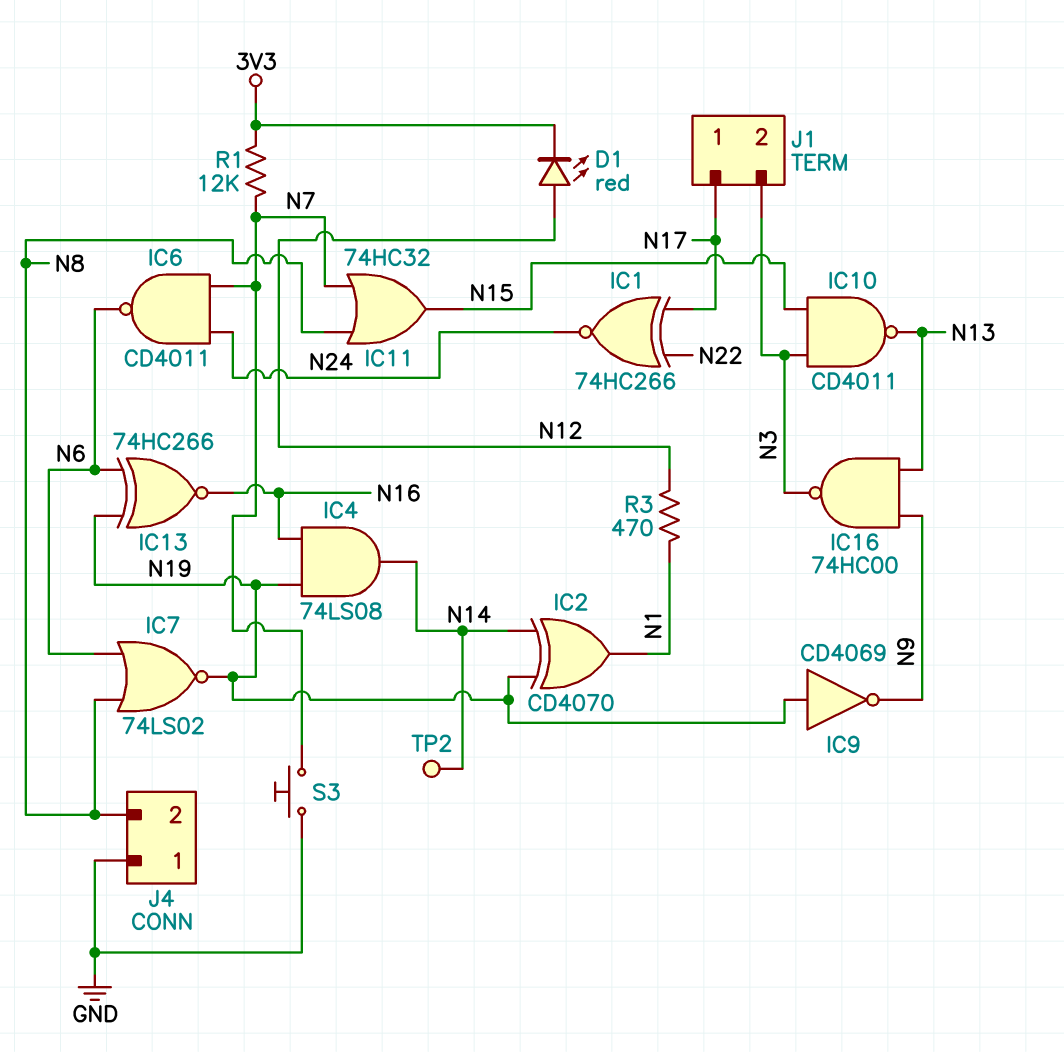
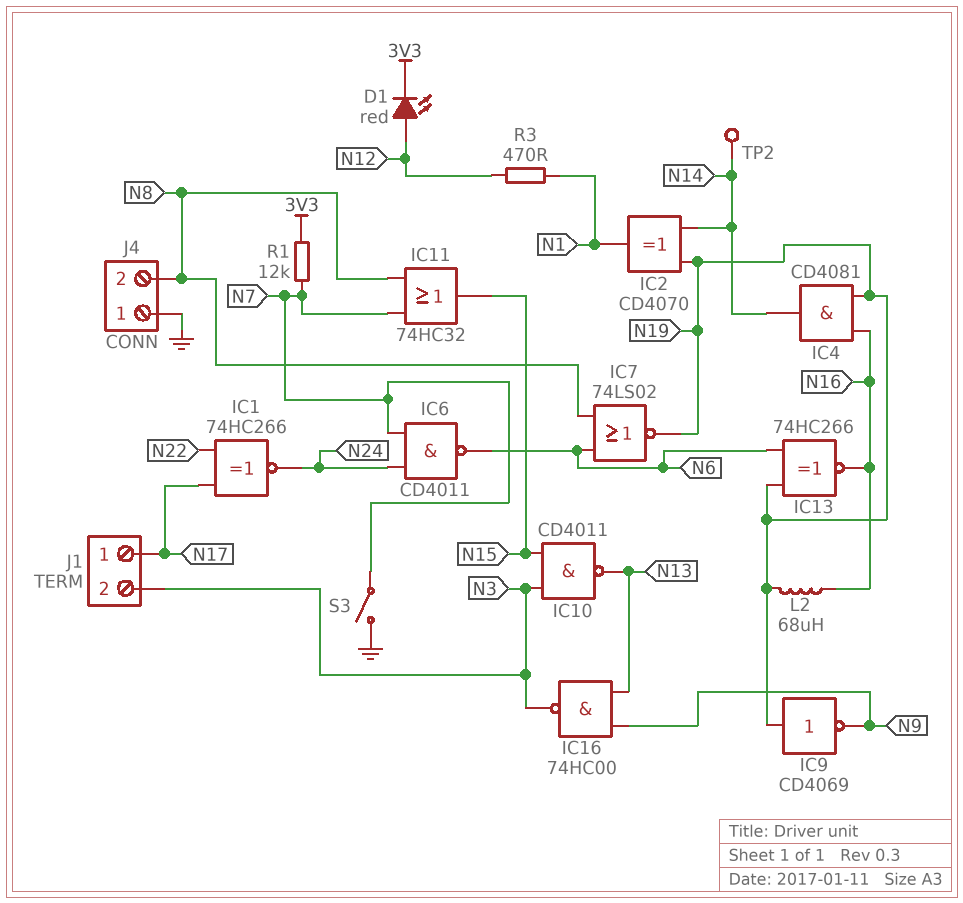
IC4: AND 74LS08 (in N16, in N19, out N14) -> AND CD4081 (in N16, in N19, out N14)
L2: none -> 68uH (N16, N19)
S3: button (GND, N7) -> switch (GND, N7)

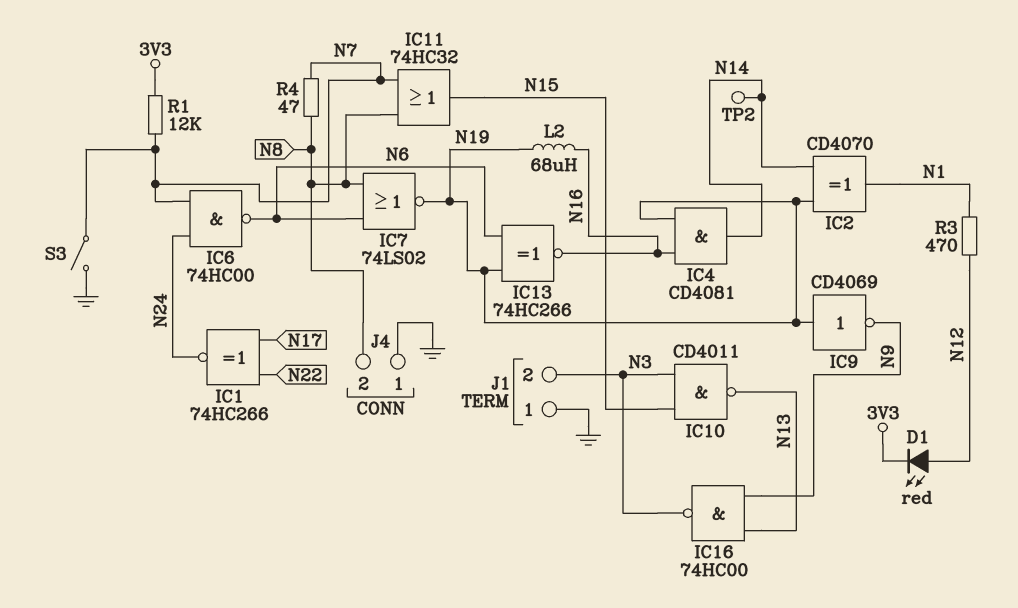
IC6: NAND CD4011 (in N7, in N24, out N6) -> NAND 74HC00 (in N7, in N24, out N6)
J1 pin 1: N17 -> GND
R4: none -> 47 (N7, N8)

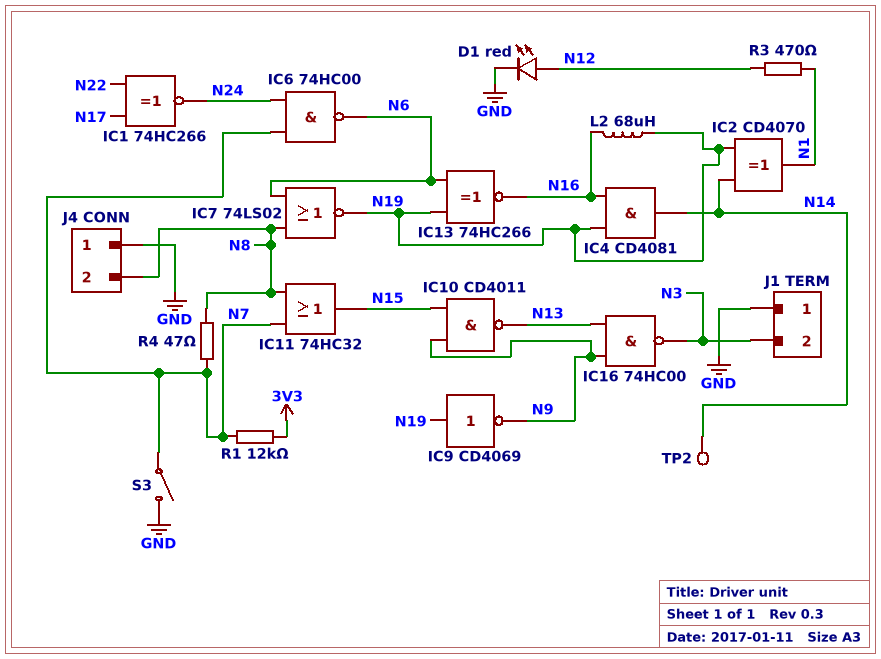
D1: LED red (A N12, K 3V3) -> LED red (A N12, K GND)
IC10: NAND CD4011 (in N3, in N15, out N13) -> NAND CD4011 (in N9, in N15, out N13)

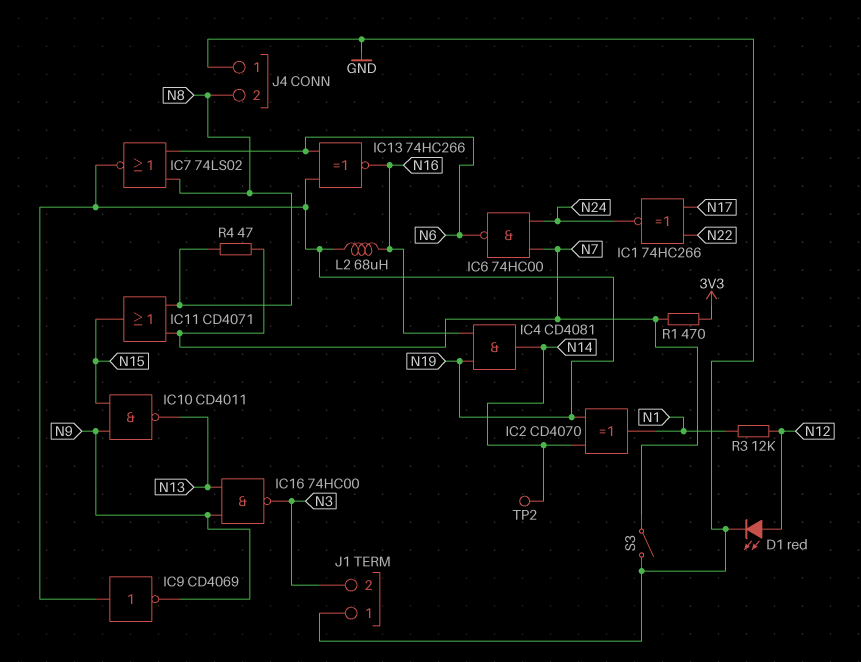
IC11: OR 74HC32 (in N7, in N8, out N15) -> OR CD4071 (in N7, in N8, out N15)
R1: 12k (3V3, N7) -> 470 (3V3, N7)
R3: 470 (N1, N12) -> 12k (N1, N12)

